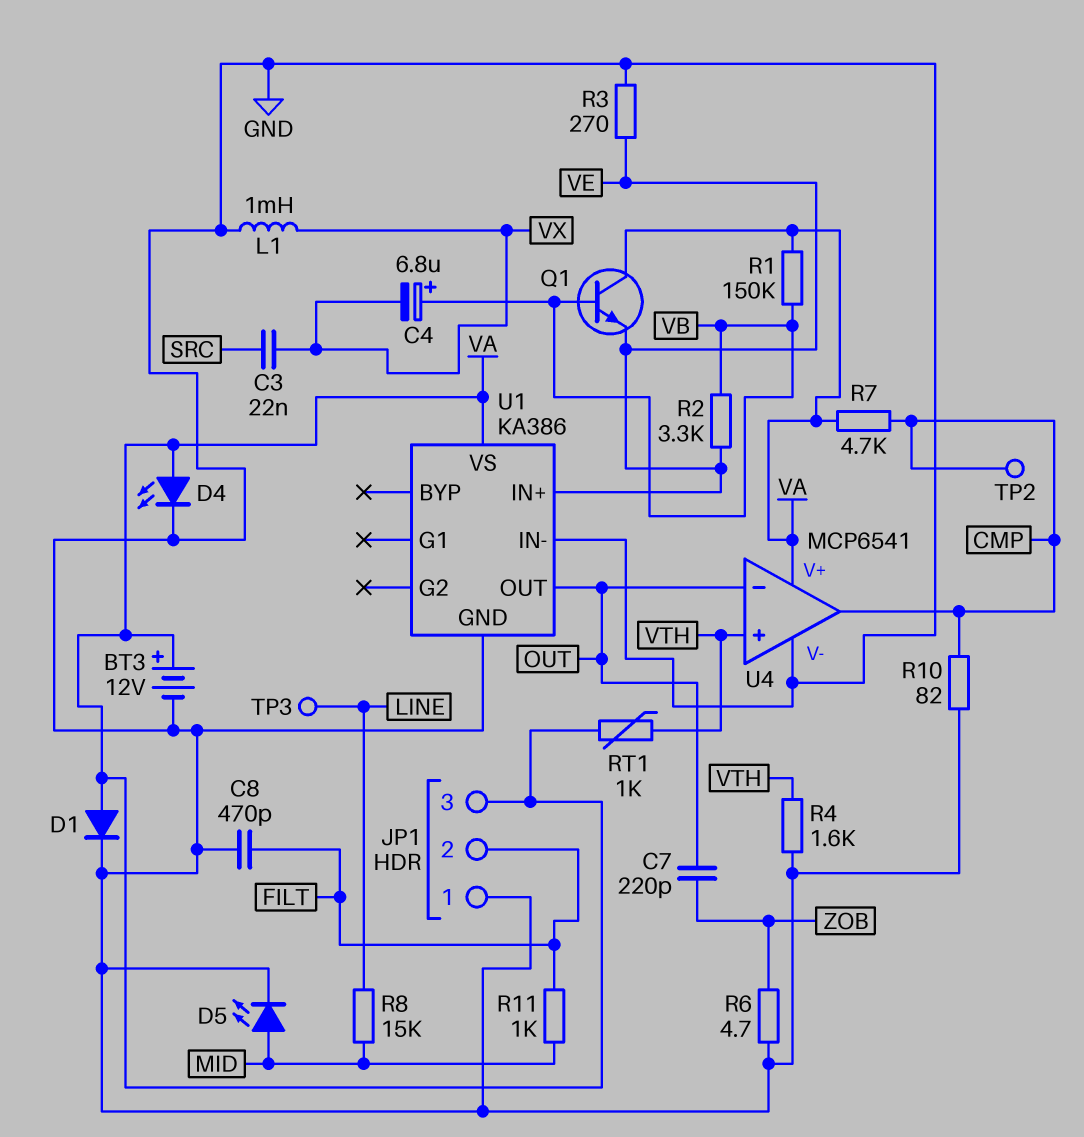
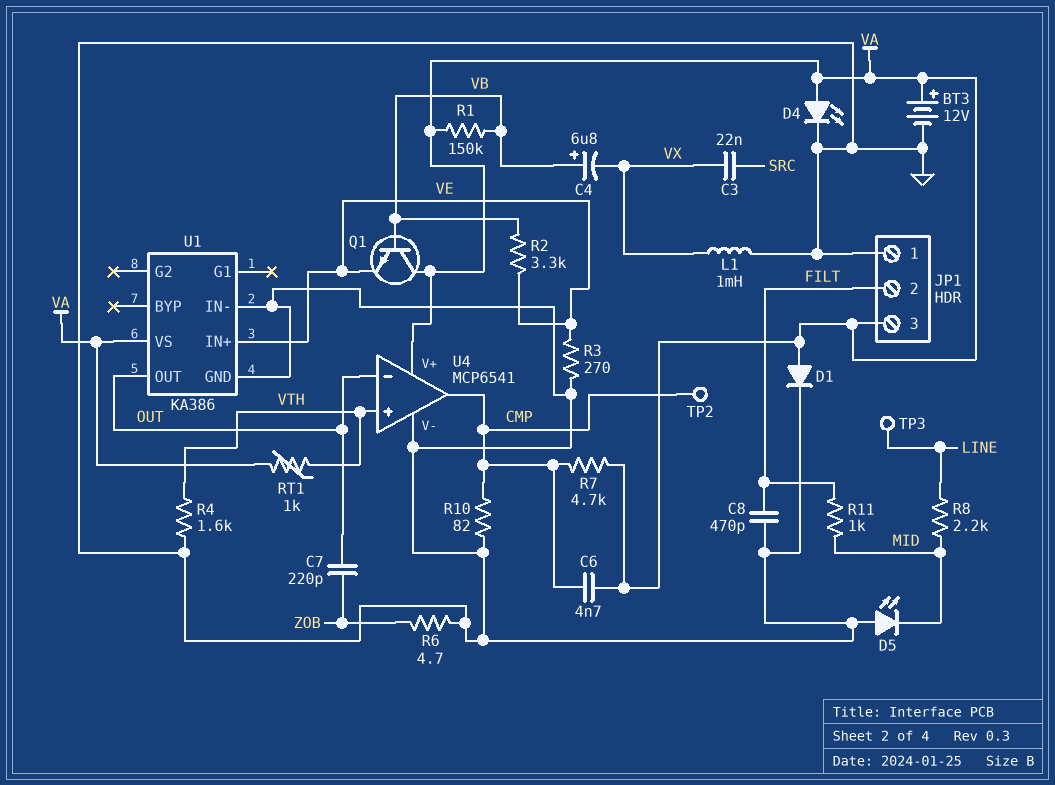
C6: none -> 4.7nF (CMP, VA)
D5: LED (A MID, K GND) -> LED (A GND, K MID)
R8: 15k (LINE, MID) -> 2.2k (LINE, MID)

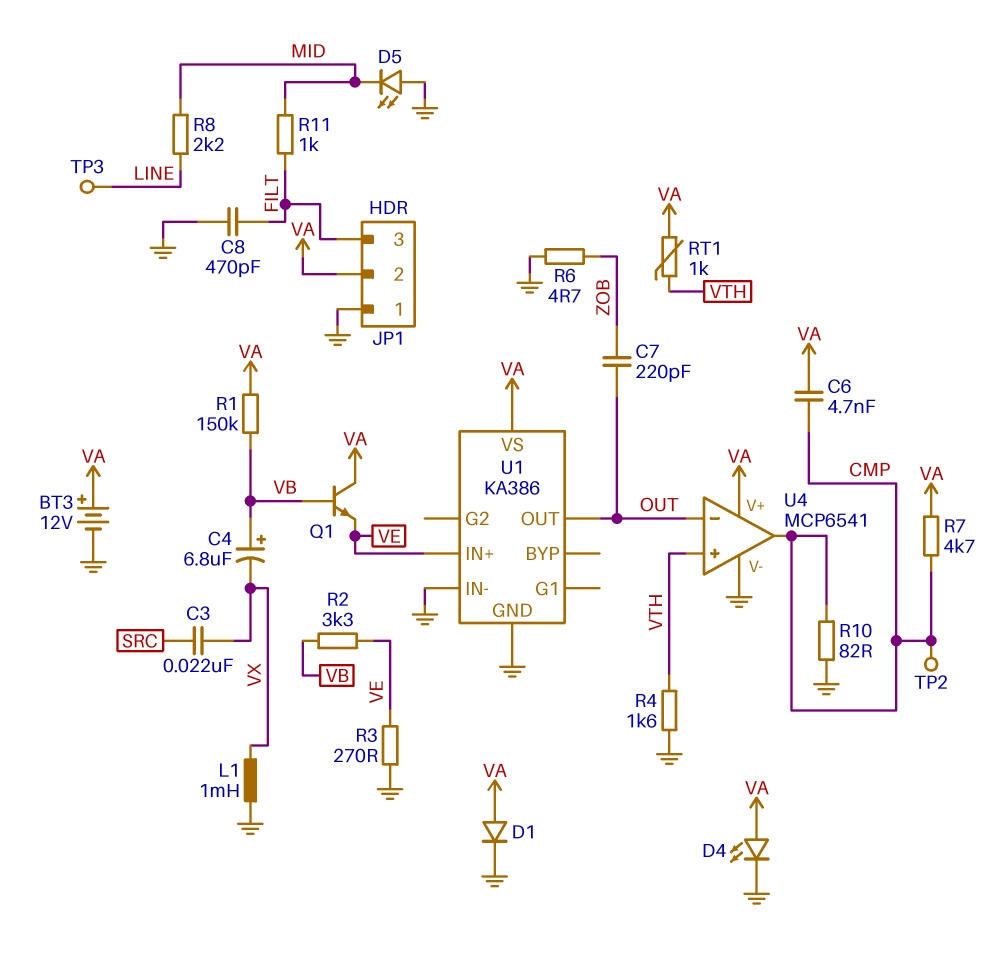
JP1 pin 2: FILT -> VA
JP1 pin 3: VA -> FILT

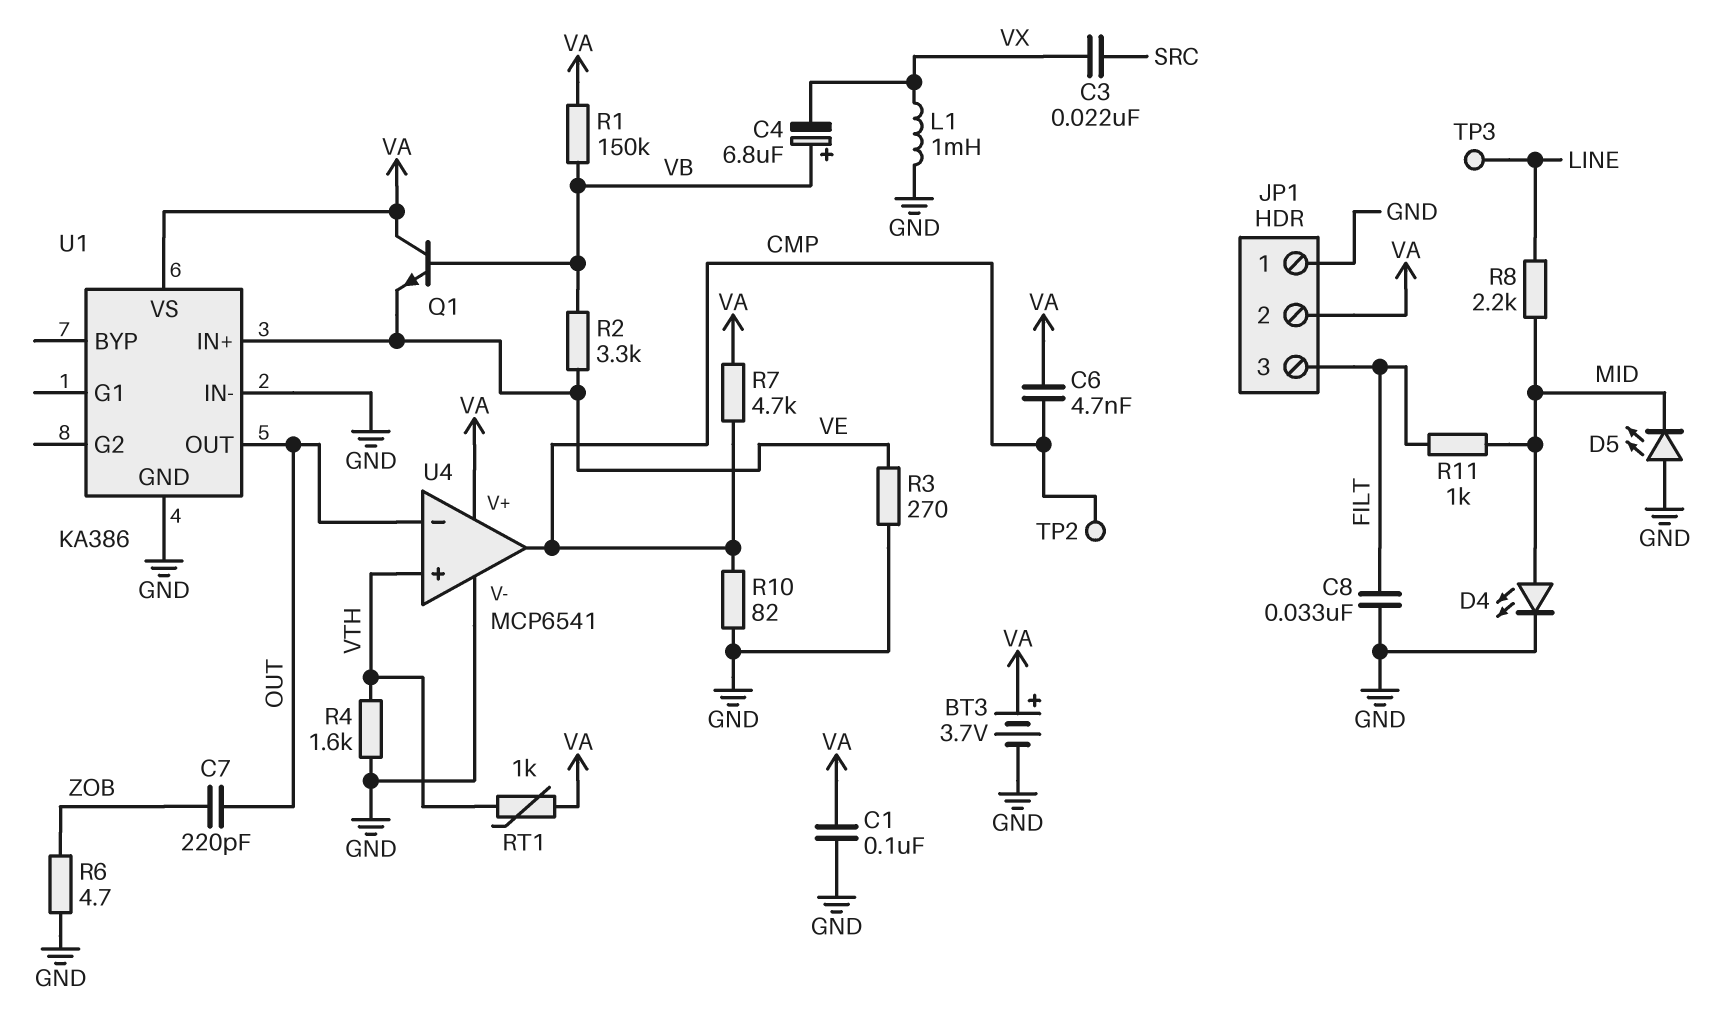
BT3: 12V (plus VA, minus GND) -> 3.7V (plus VA, minus GND)
C1: none -> 100nF (GND, VA)
C8: 470pF (FILT, GND) -> 33nF (FILT, GND)
D1: diode (A VA, K GND) -> none
D4: LED (A VA, K GND) -> LED (A MID, K GND)

